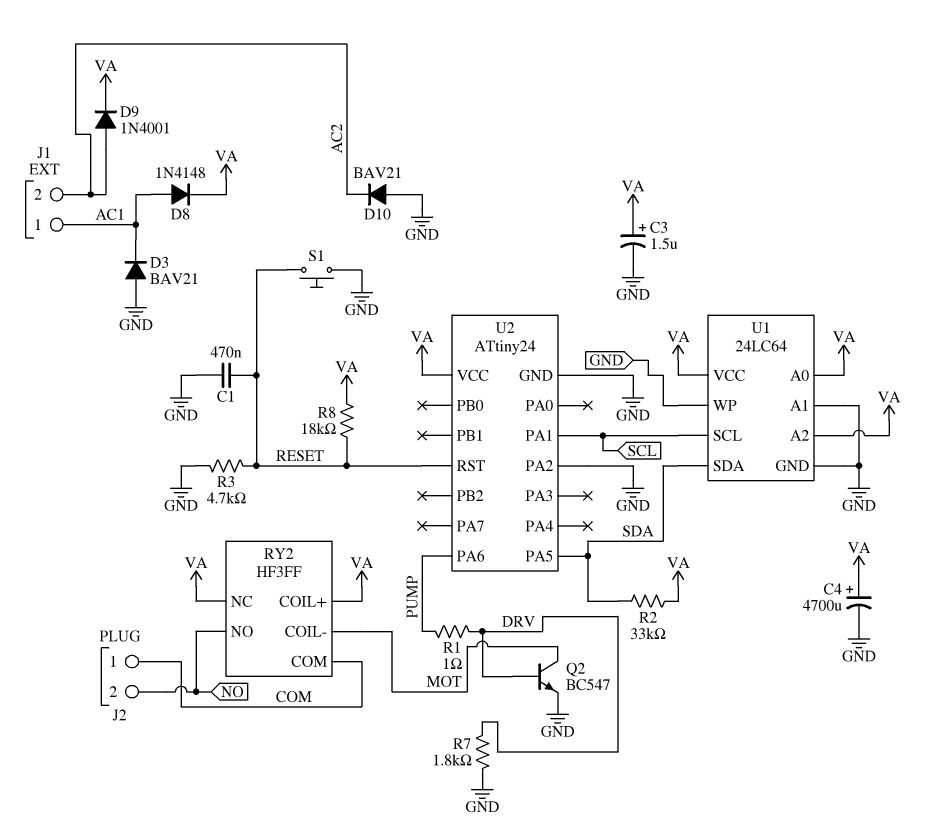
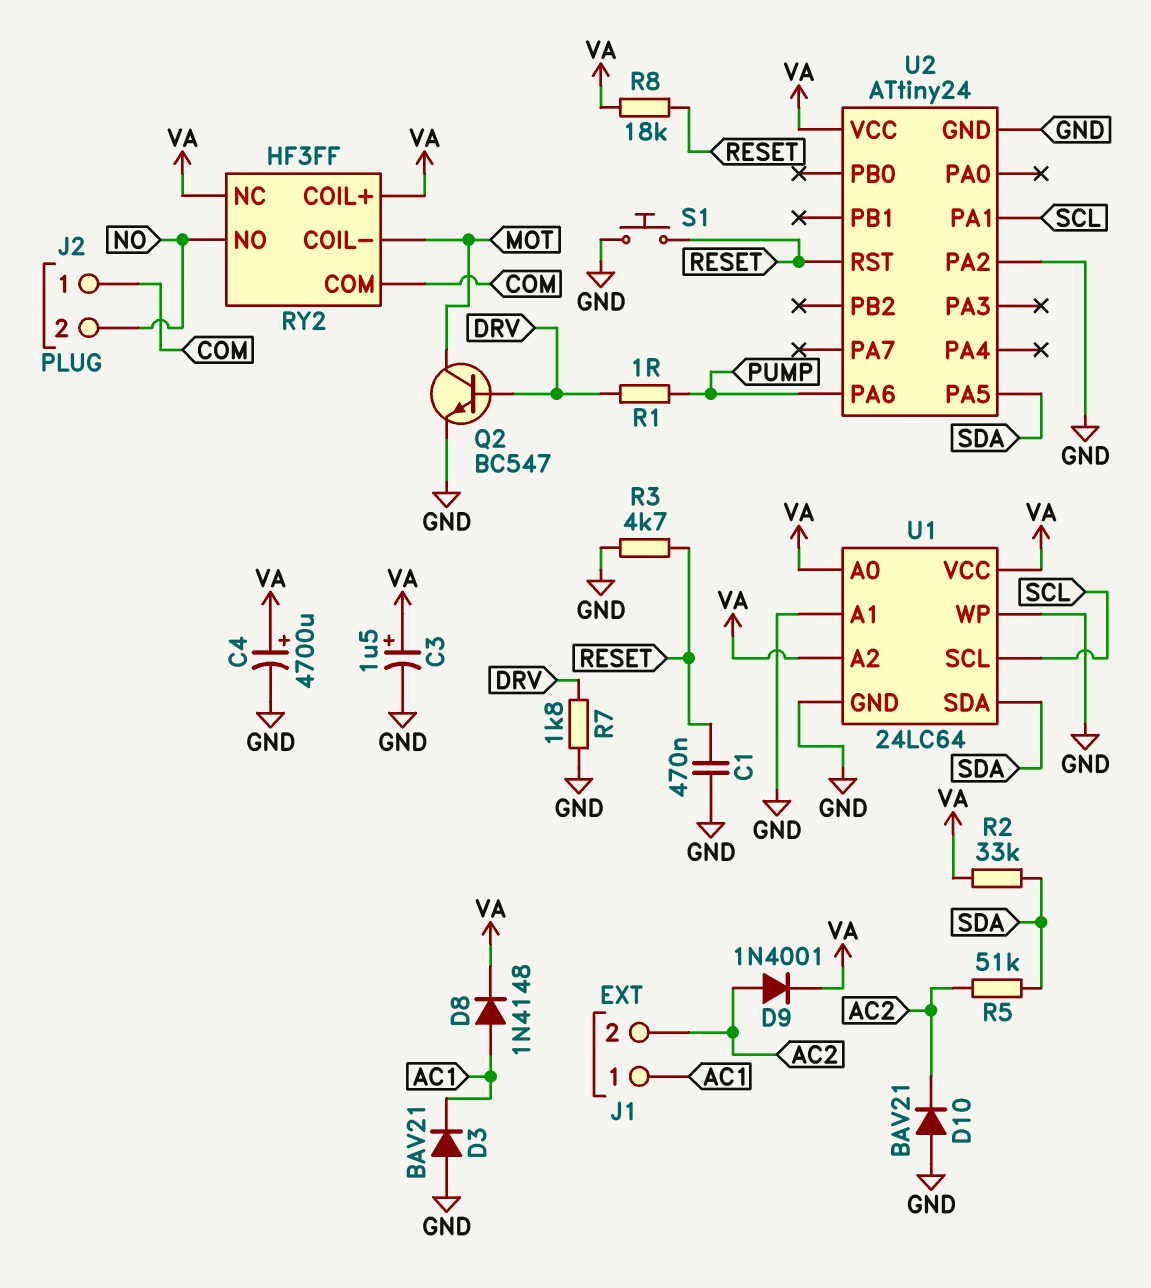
R5: none -> 51k (AC2, SDA)

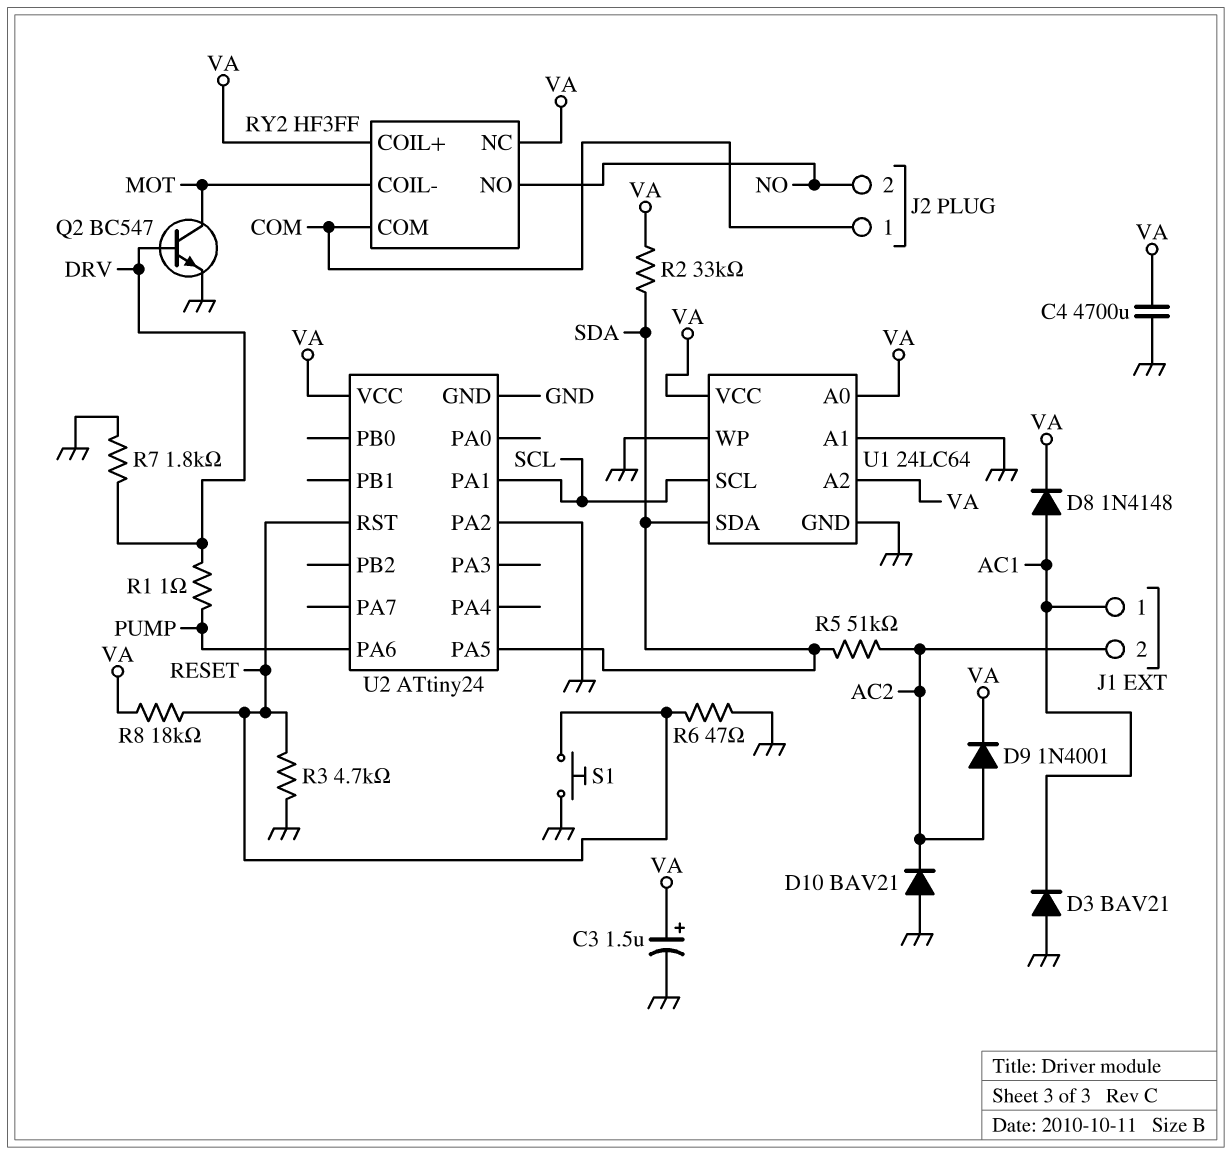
C1: 470nF (GND, RESET) -> none
C4: 4700uF (plus VA, minus GND) -> 4700uF (GND, VA)
R6: none -> 47 (GND, RESET)

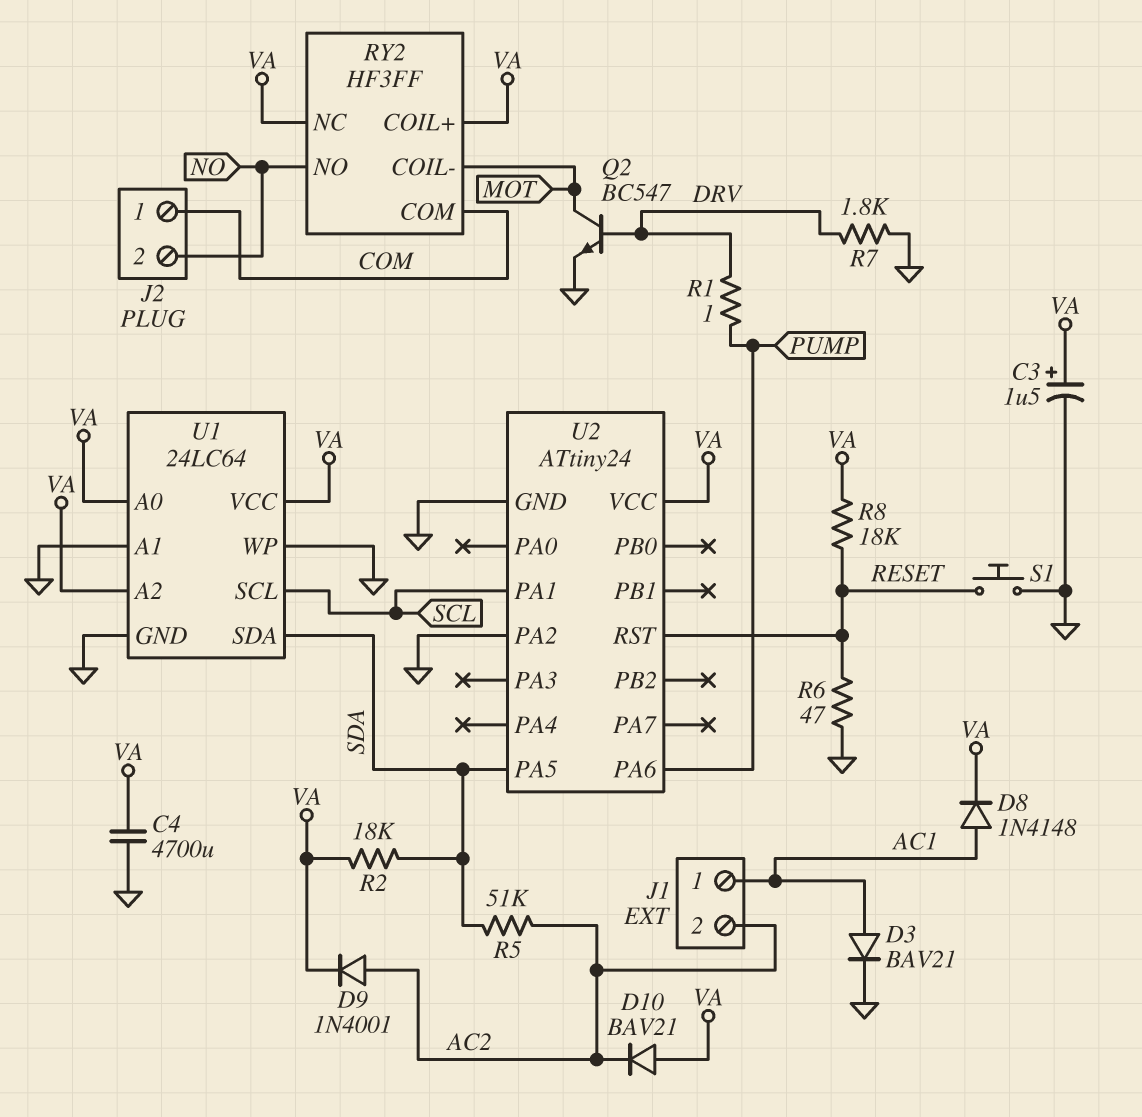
D3: diode BAV21 (A GND, K AC1) -> diode BAV21 (A AC1, K GND)
D10: diode BAV21 (A GND, K AC2) -> diode BAV21 (A VA, K AC2)
R2: 33k (SDA, VA) -> 18k (SDA, VA)
R3: 4.7k (GND, RESET) -> none

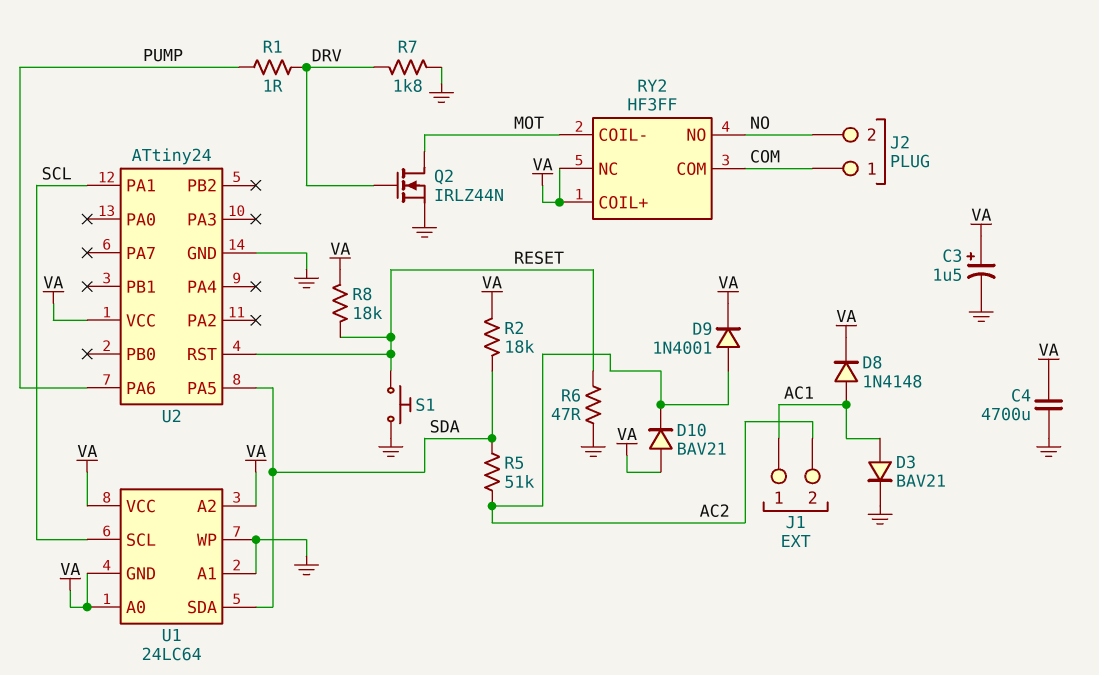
Q2: NPN BC547 (B DRV, C MOT, E GND) -> NMOS IRLZ44N (G DRV, D MOT, S GND)
U1 pin GND: GND -> VA
U2 pin PA2: GND -> none

